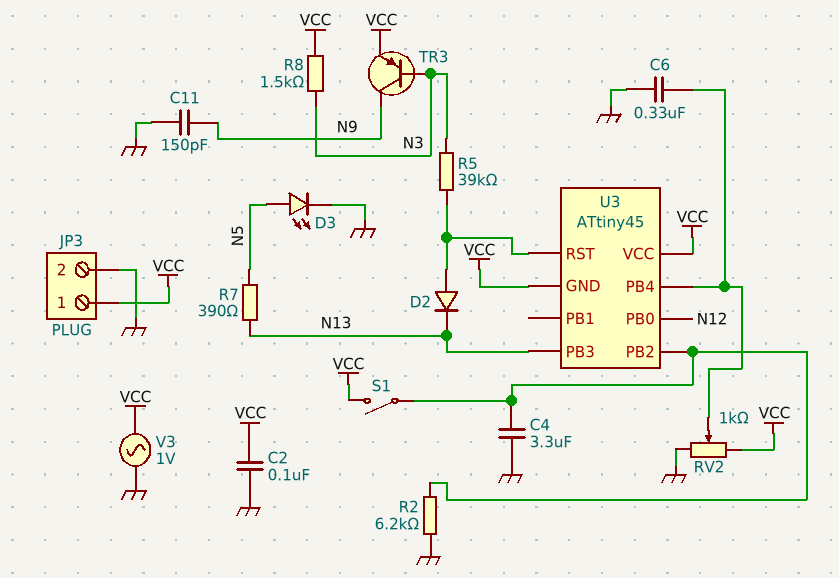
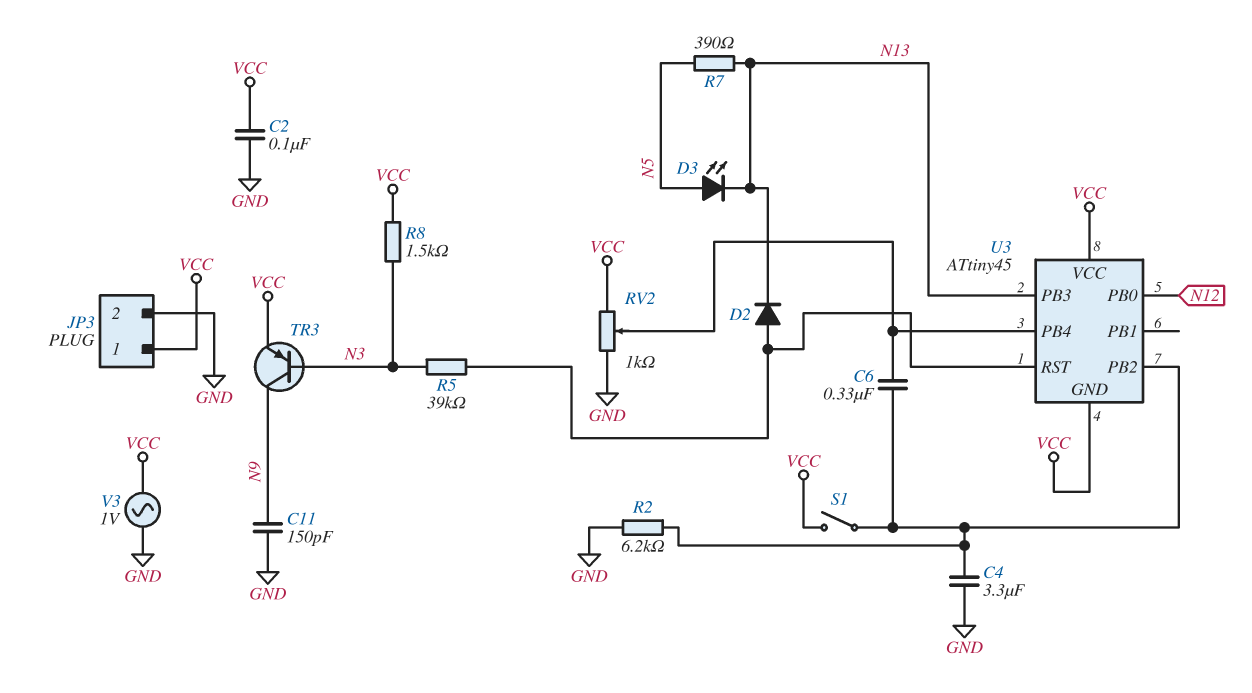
C6: 330nF (GND, U3/PB4) -> 330nF (U3/PB2, U3/PB4)
D3: LED (A N5, K GND) -> LED (A N5, K N13)

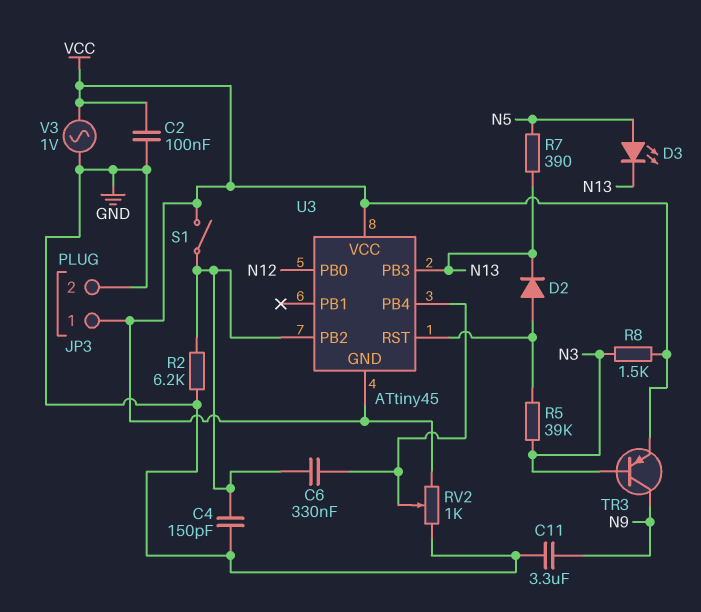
C4: 3.3uF (GND, U3/PB2) -> 150pF (GND, U3/PB2)
C11: 150pF (GND, N9) -> 3.3uF (GND, N9)

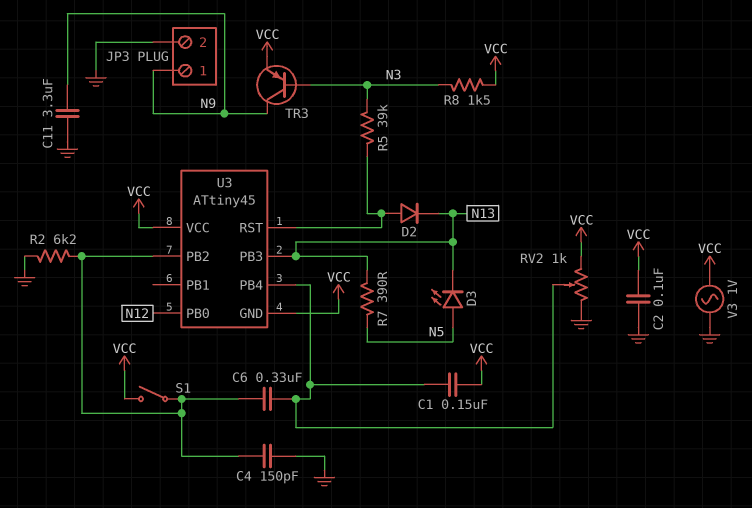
C1: none -> 150nF (U3/PB4, VCC)
JP3 pin 1: VCC -> N9

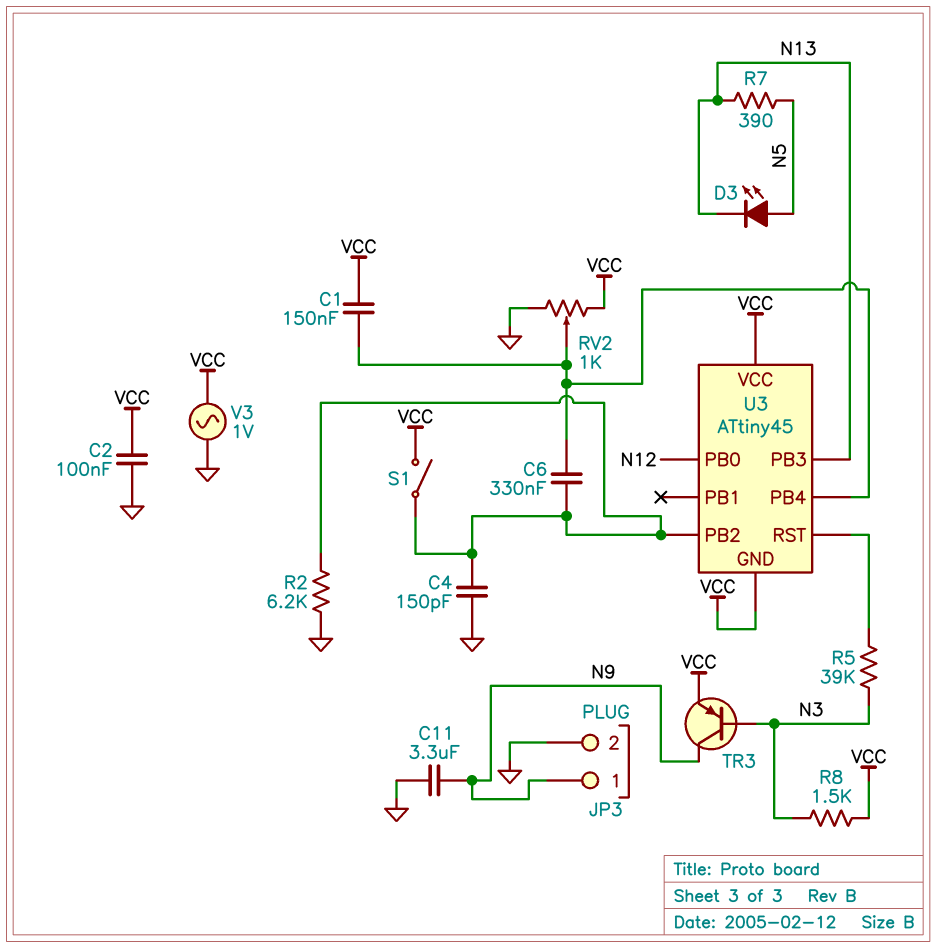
D2: diode (A U3/RST, K N13) -> none

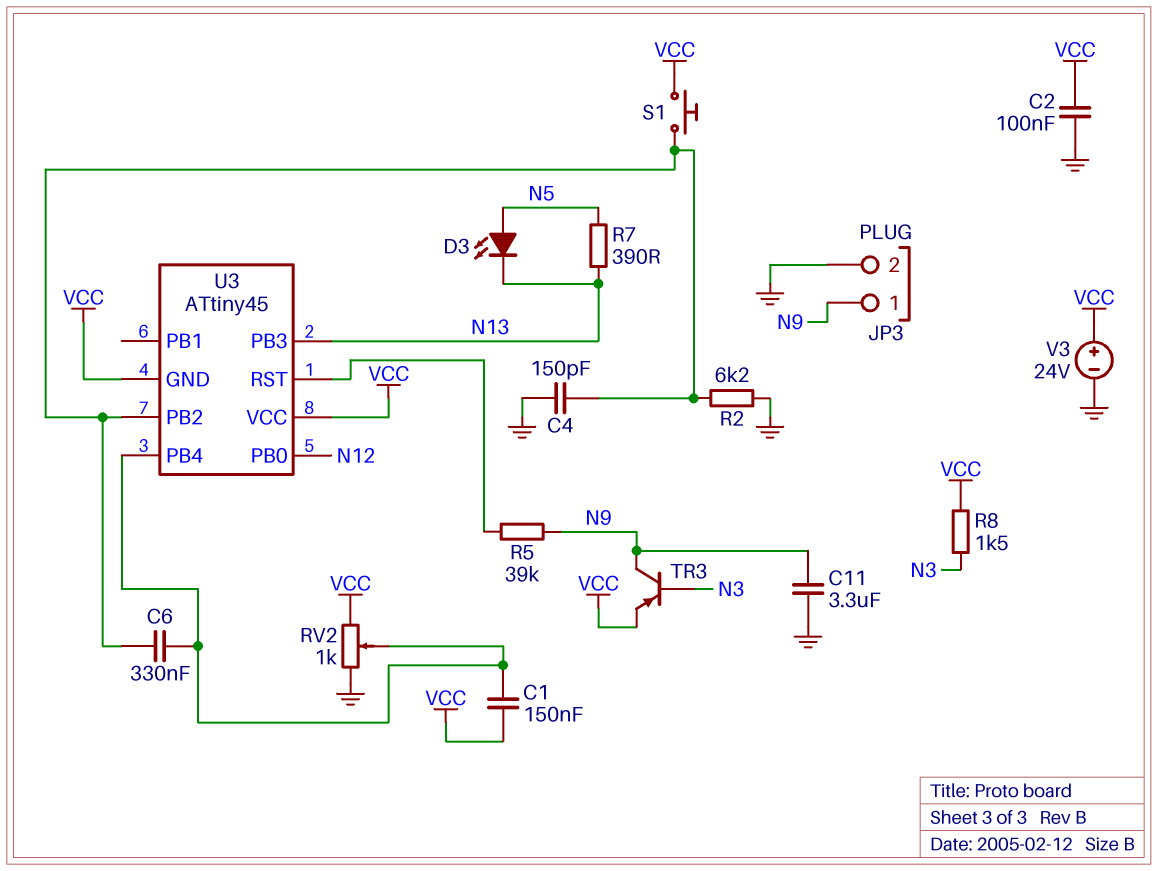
R5: 39k (N3, U3/RST) -> 39k (N9, U3/RST)
S1: switch (U3/PB2, VCC) -> button (U3/PB2, VCC)
V3: AC 1V (GND, VCC) -> 24V (plus VCC, minus GND)

